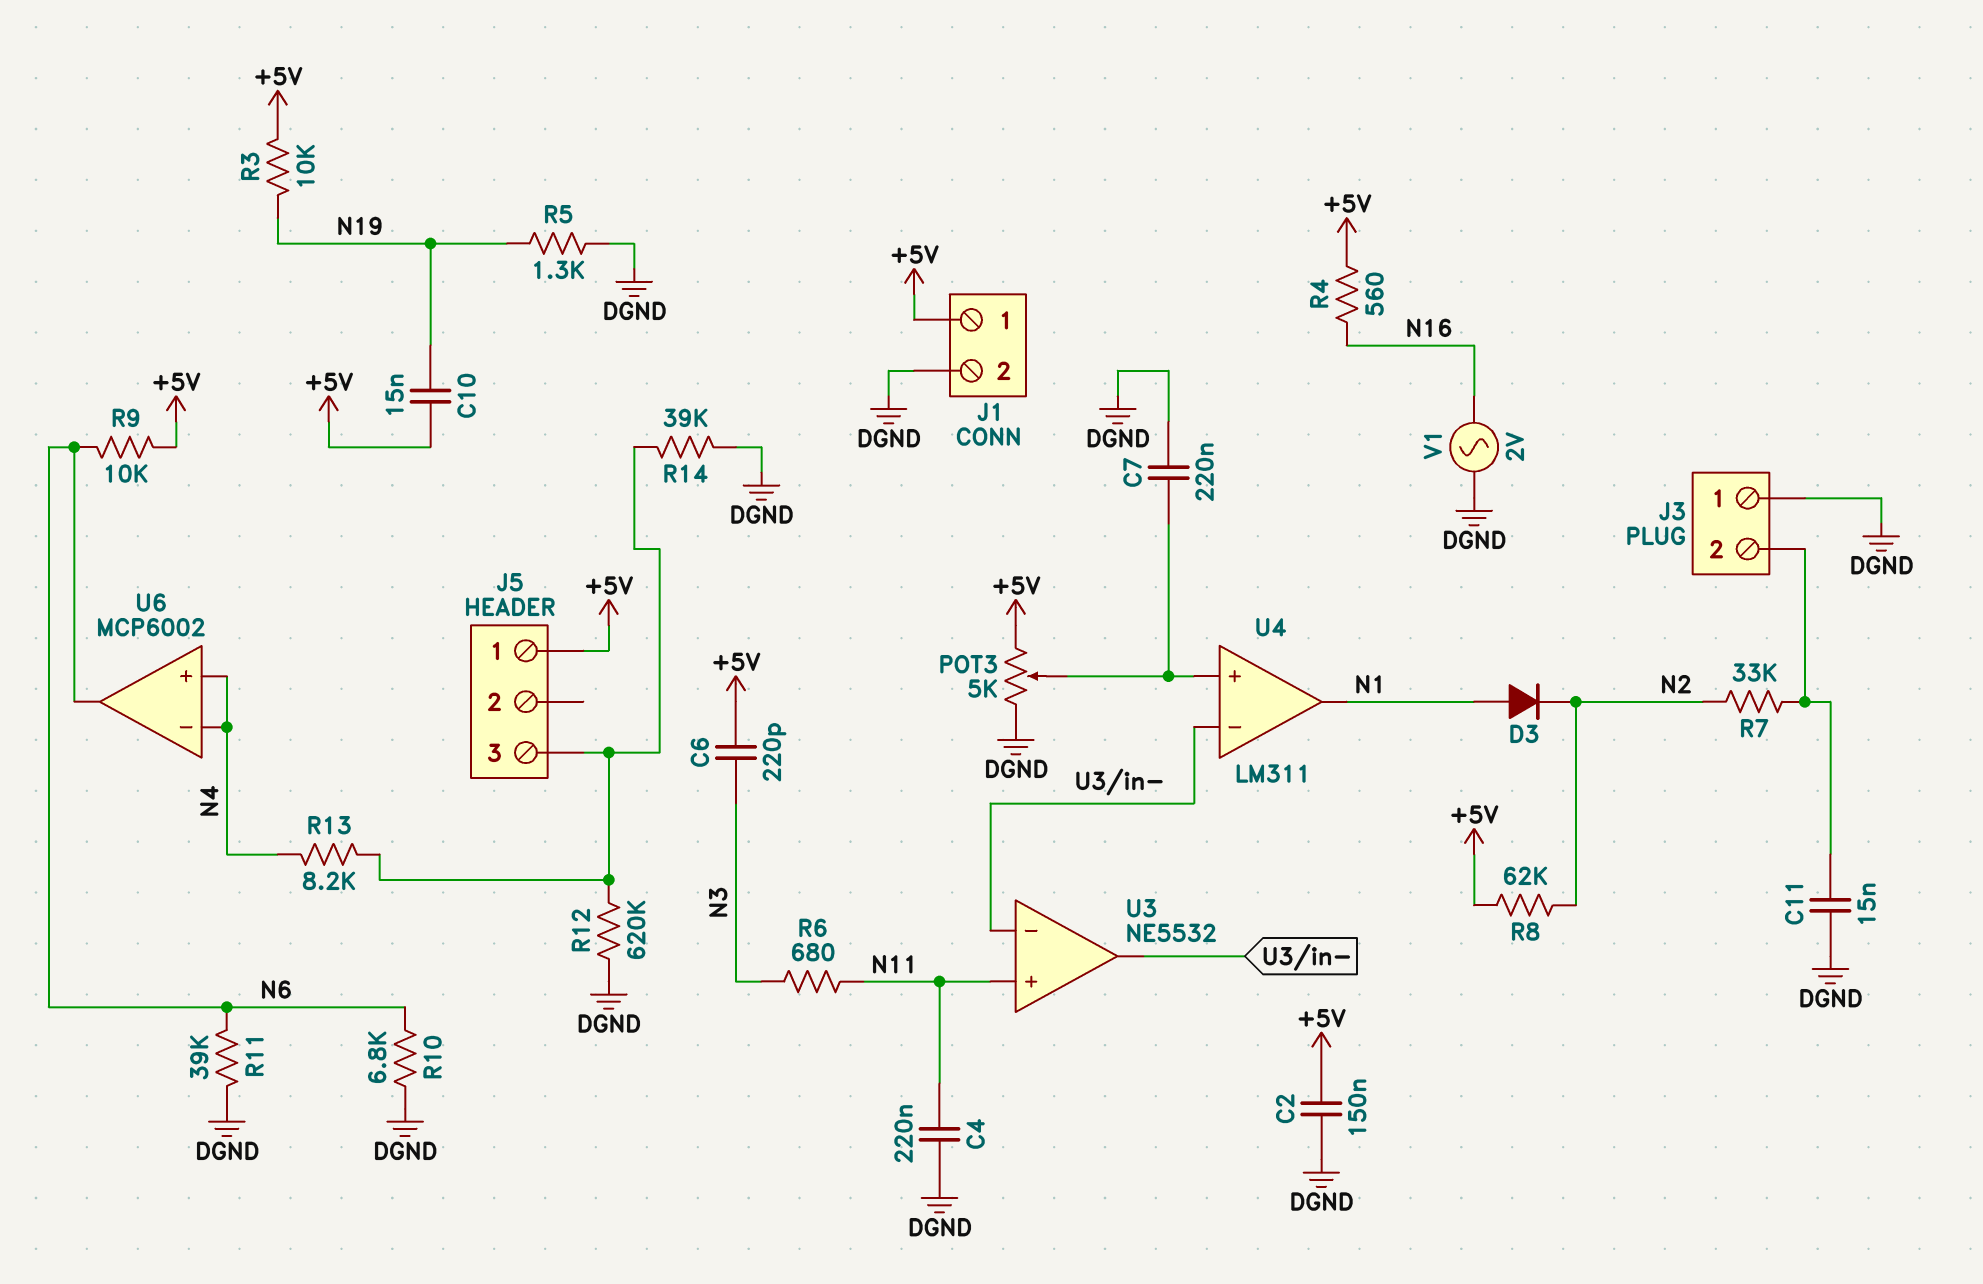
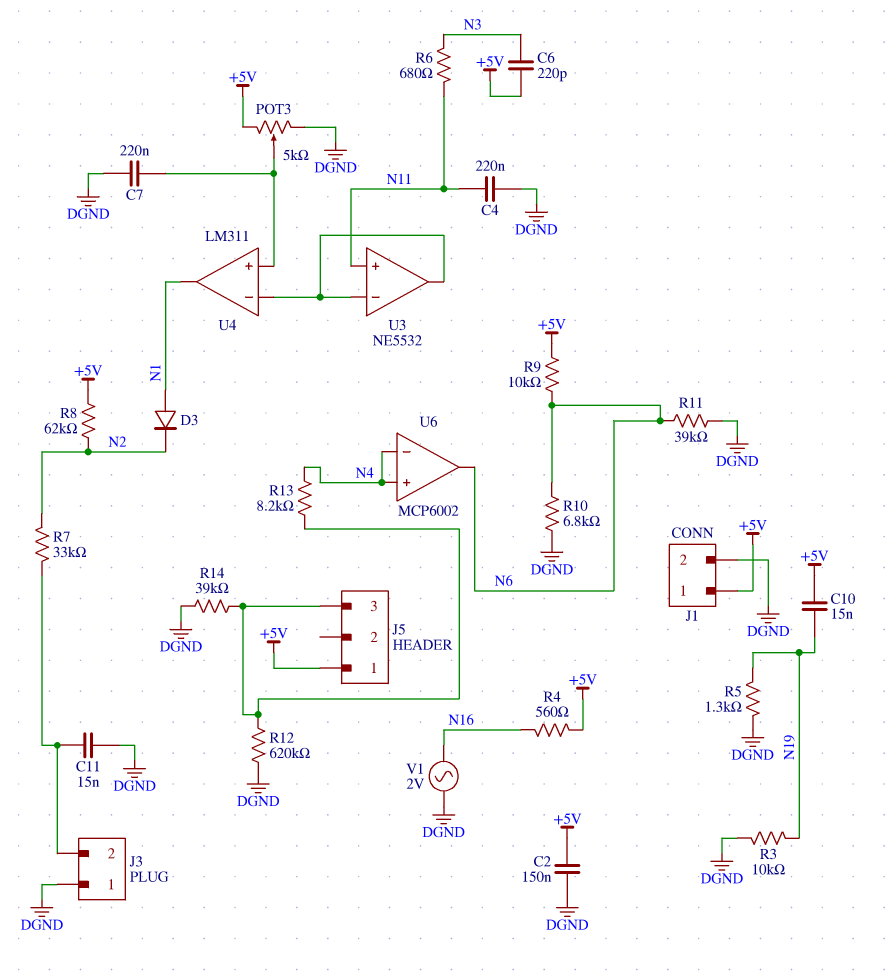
R3: 10k (+5V, N19) -> 10k (DGND, N19)

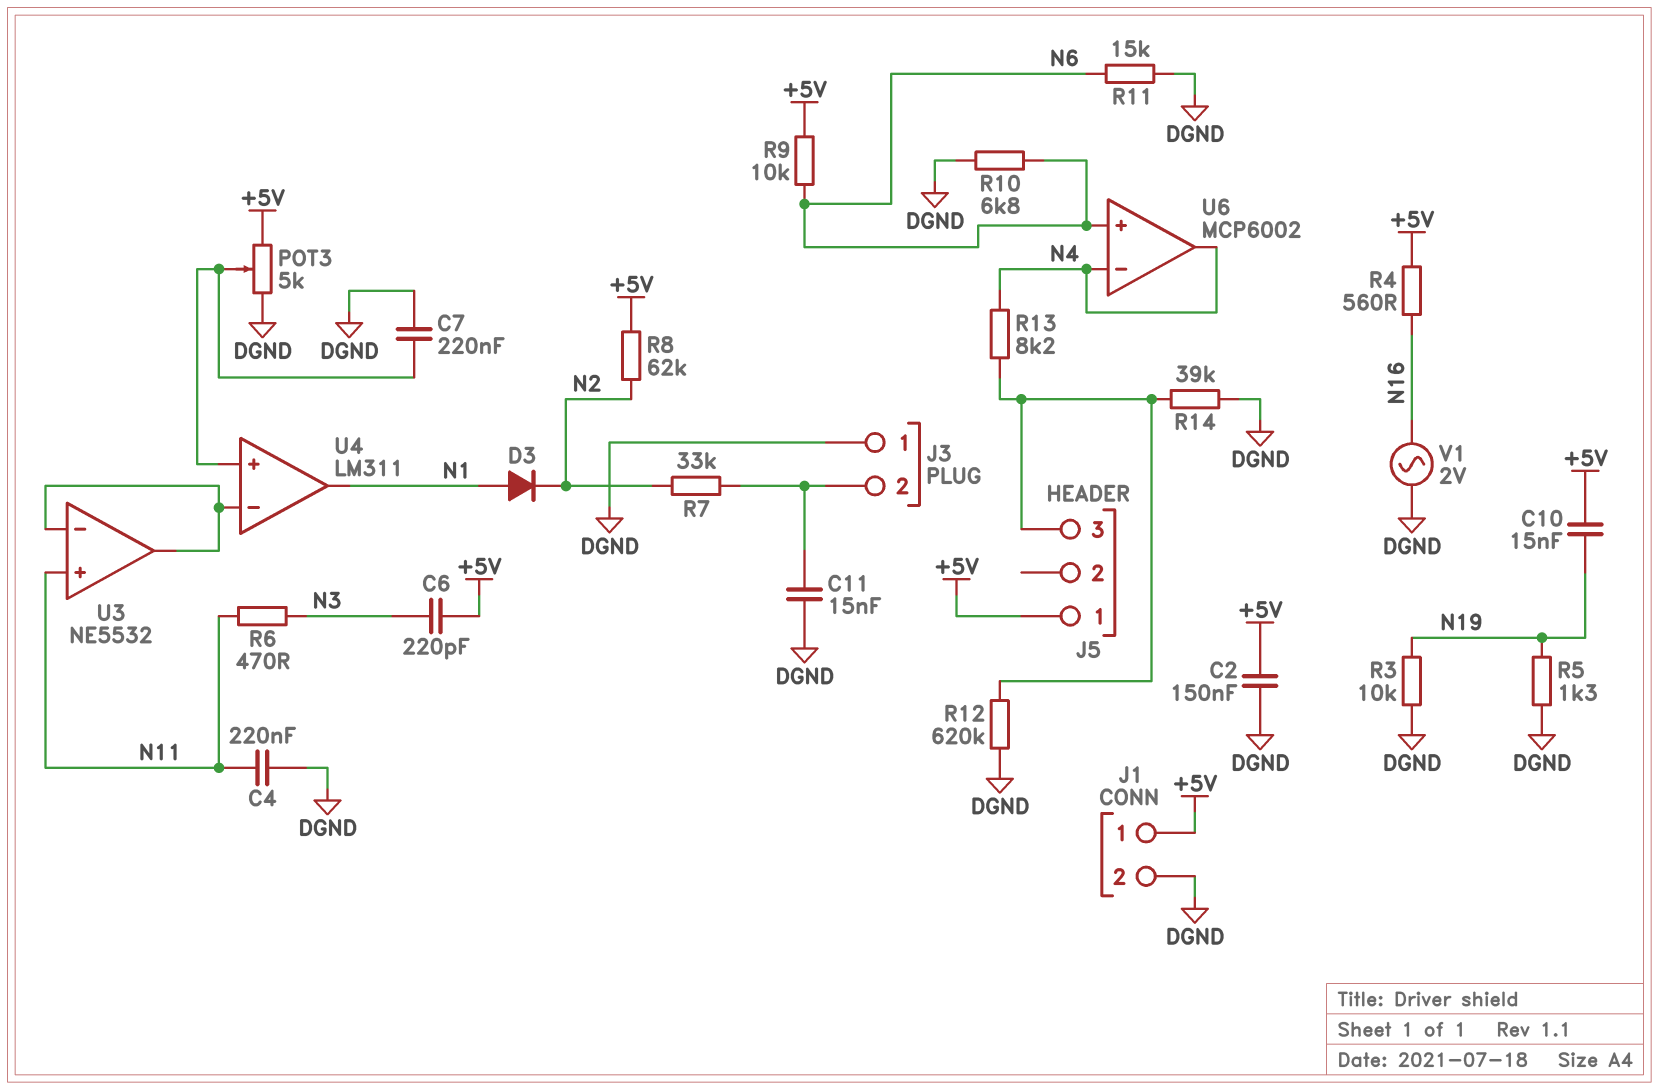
R6: 680 (N3, N11) -> 470 (N3, N11)
R11: 39k (DGND, N6) -> 15k (DGND, N6)
U6 pin in+: N4 -> N6
U6 pin out: N6 -> N4

